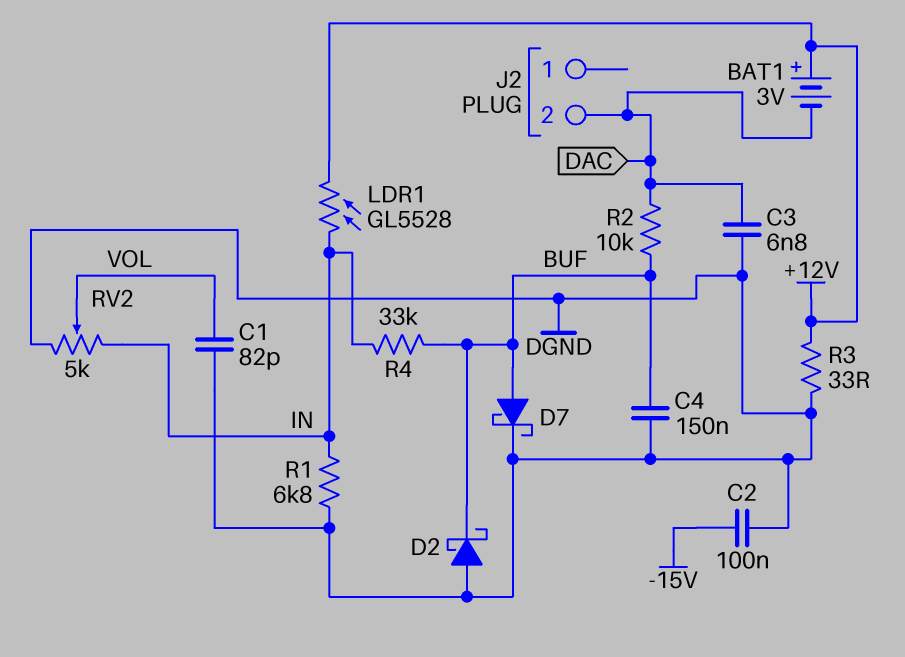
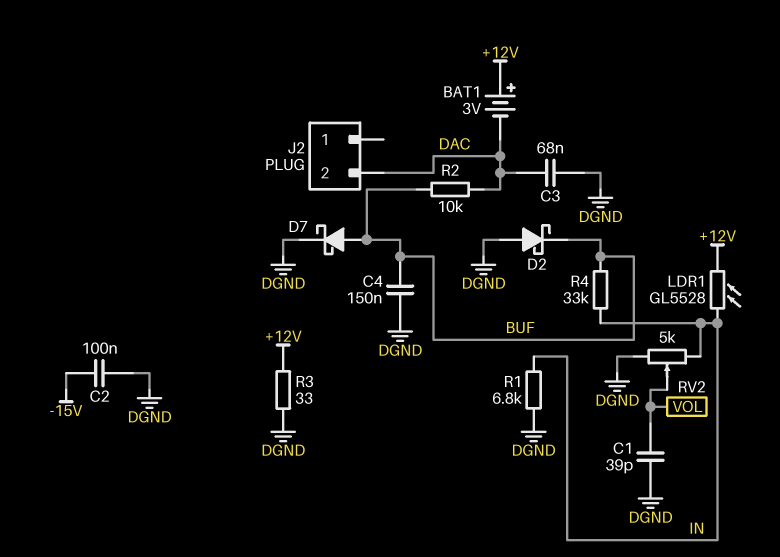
C1: 82pF (DGND, VOL) -> 39pF (DGND, VOL)
C3: 6.8nF (DAC, DGND) -> 68nF (DAC, DGND)

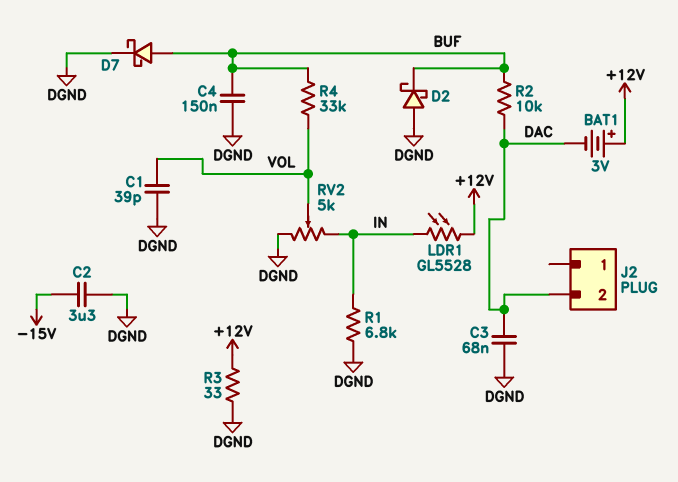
C2: 100nF (-15V, DGND) -> 3.3uF (-15V, DGND)
R4: 33k (BUF, IN) -> 33k (BUF, VOL)

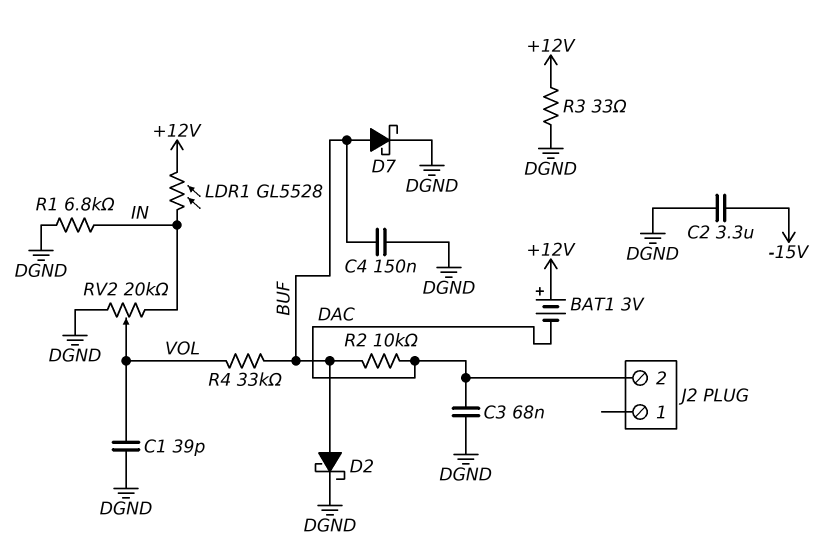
D2: schottky (A DGND, K BUF) -> schottky (A BUF, K DGND)
RV2: 5k (DGND, IN, wiper VOL) -> 20k (DGND, IN, wiper VOL)

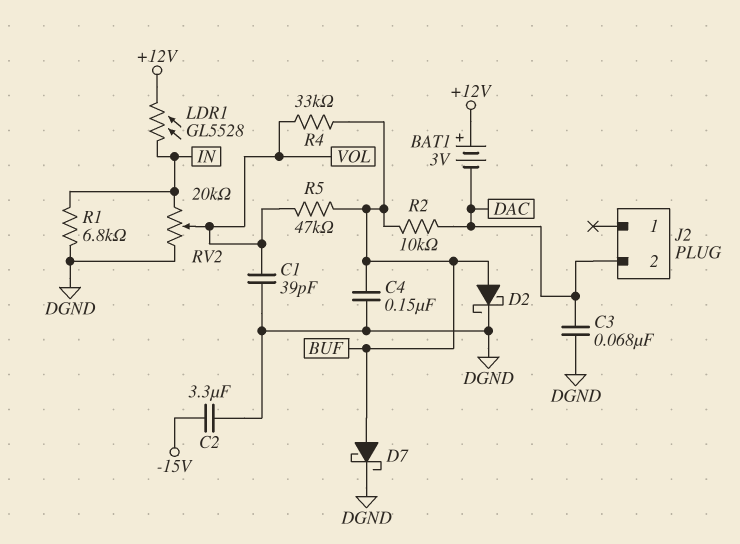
R3: 33 (+12V, DGND) -> none
R5: none -> 47k (BUF, VOL)

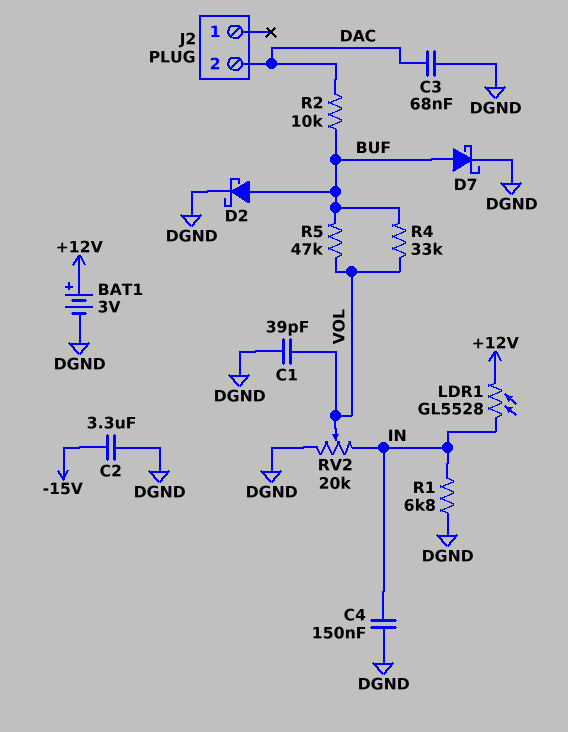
BAT1: 3V (plus +12V, minus DAC) -> 3V (plus +12V, minus DGND)
C4: 150nF (BUF, DGND) -> 150nF (DGND, IN)

